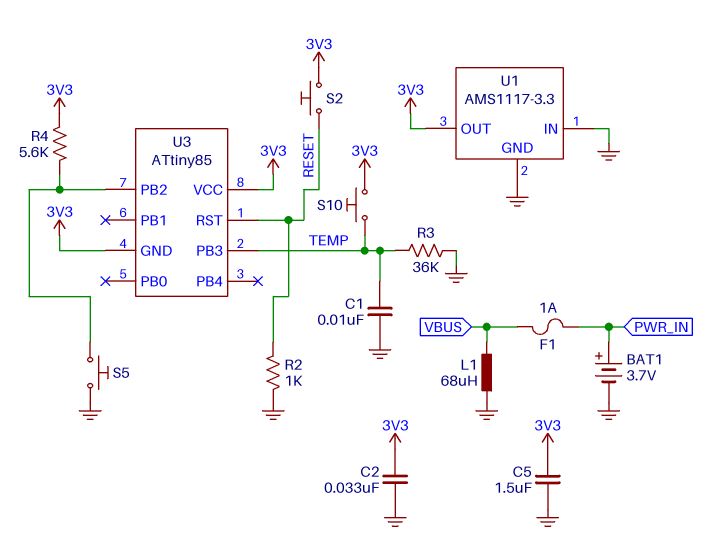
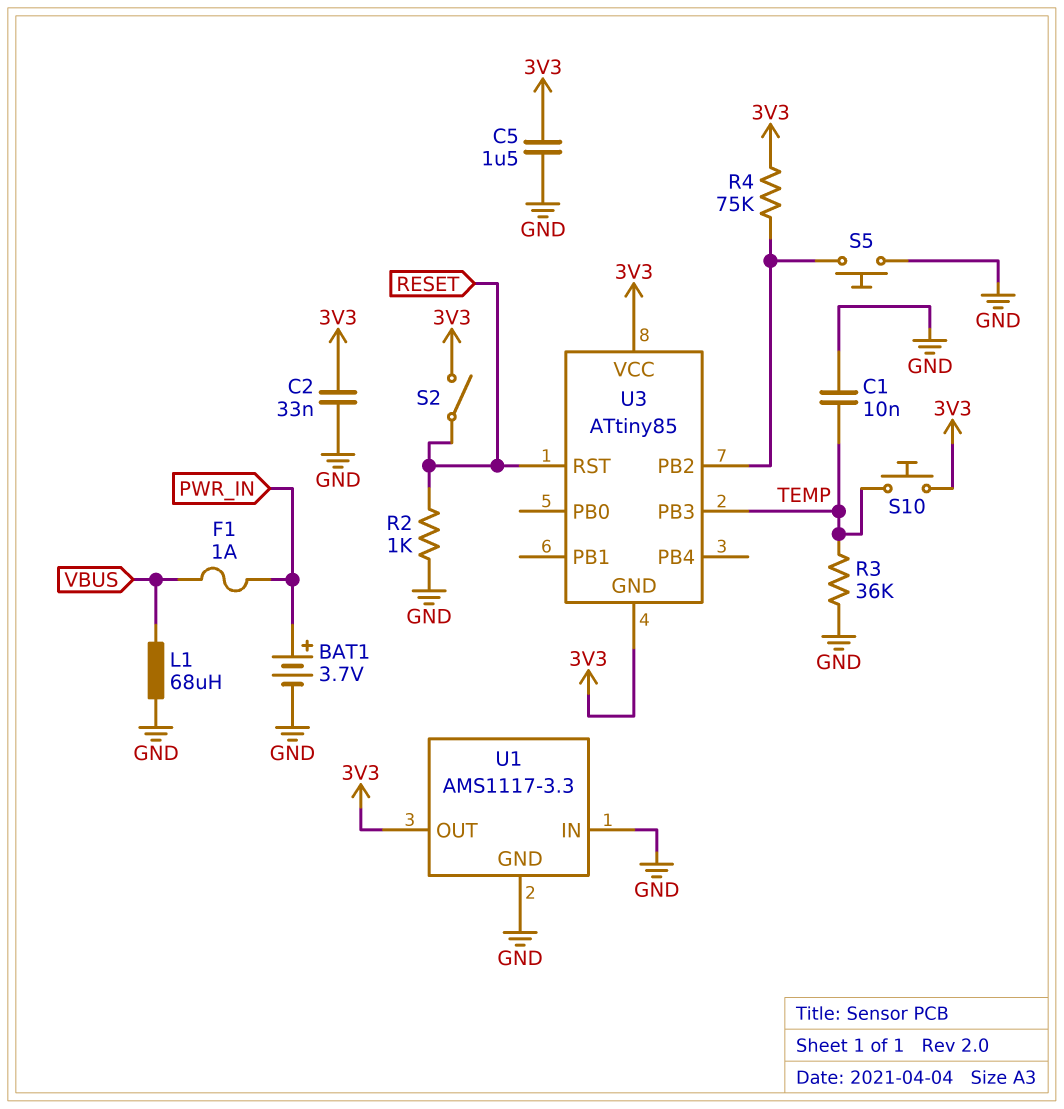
R4: 5.6k (3V3, U3/PB2) -> 75k (3V3, U3/PB2)
S2: button (3V3, RESET) -> switch (3V3, RESET)

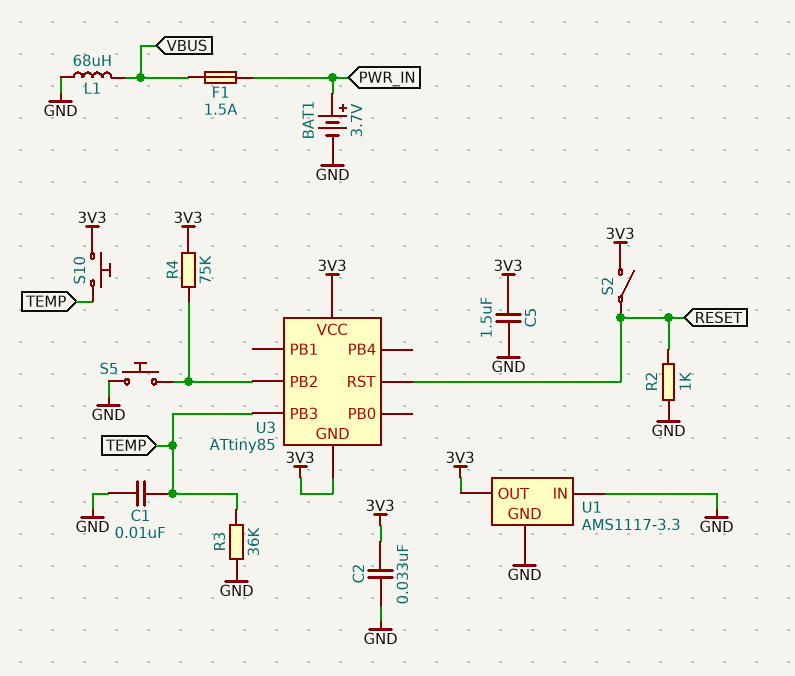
F1: 1A (PWR_IN, VBUS) -> 1.5A (PWR_IN, VBUS)

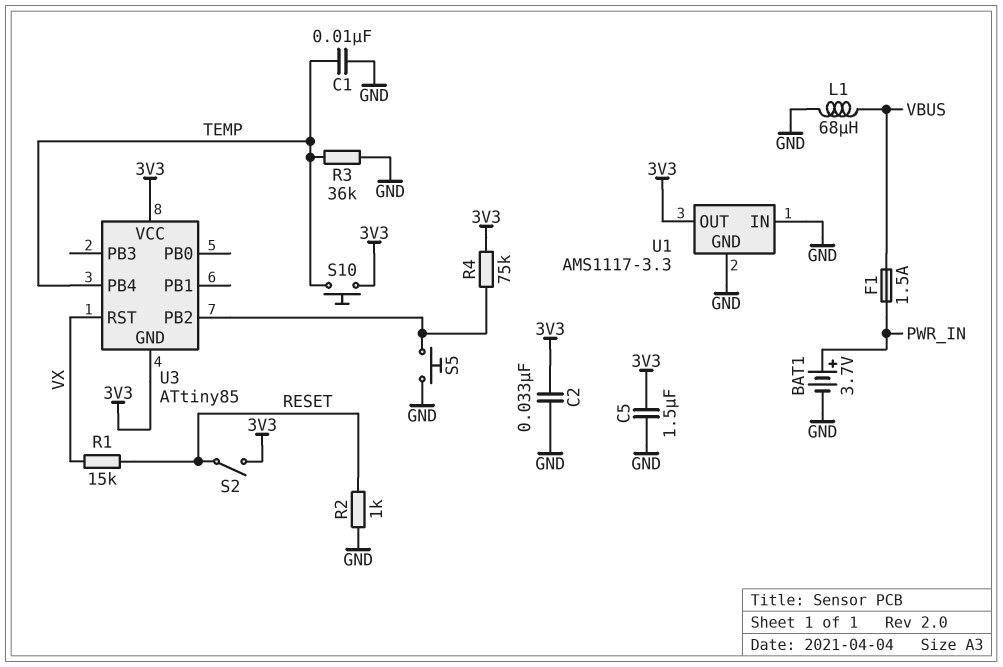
R1: none -> 15k (RESET, VX)
U3 pin PB3: TEMP -> none
U3 pin PB4: none -> TEMP
U3 pin RST: RESET -> VX

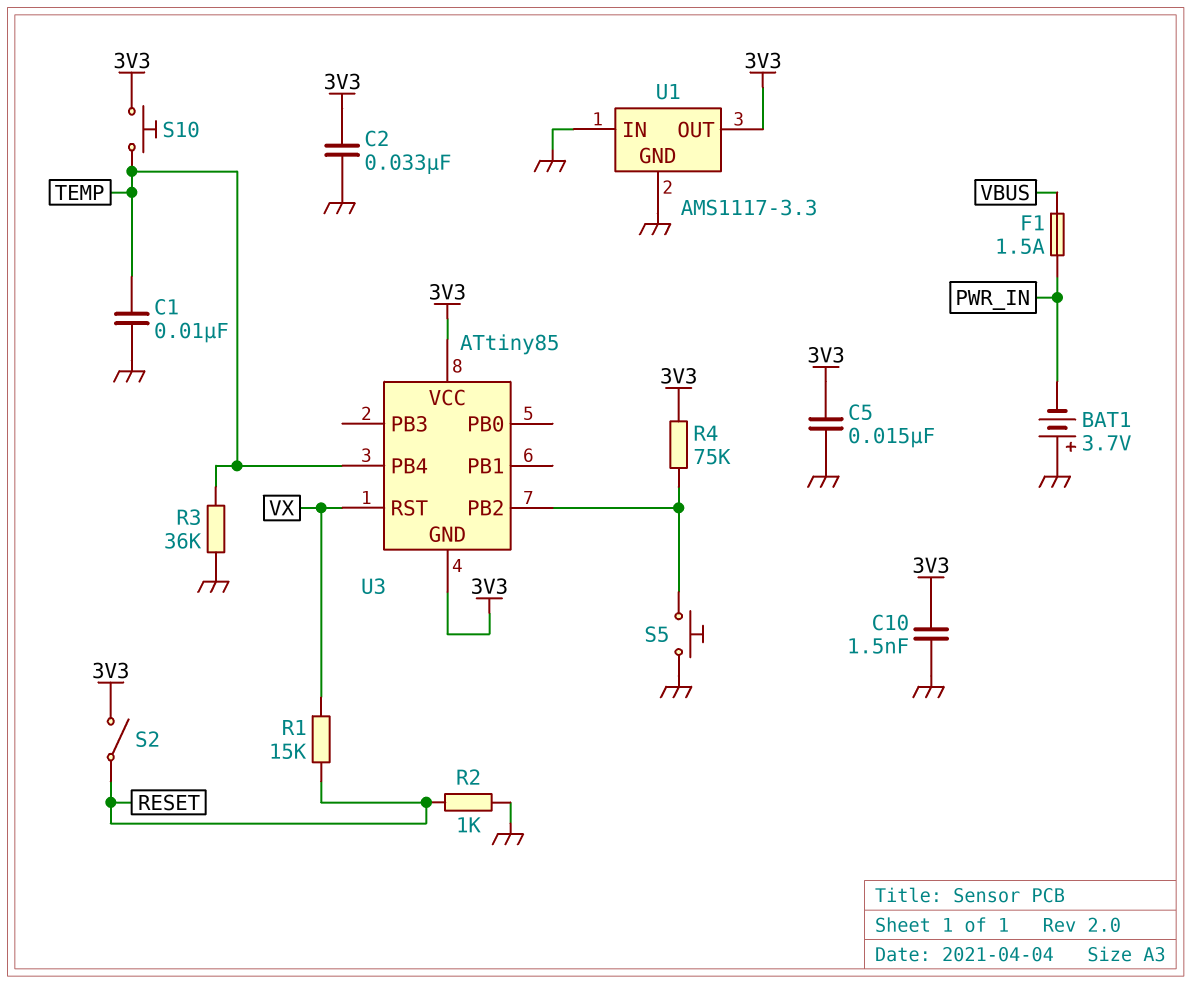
BAT1: 3.7V (plus PWR_IN, minus GND) -> 3.7V (plus GND, minus PWR_IN)
C5: 1.5uF (3V3, GND) -> 15nF (3V3, GND)
C10: none -> 1.5nF (3V3, GND)
L1: 68uH (GND, VBUS) -> none

